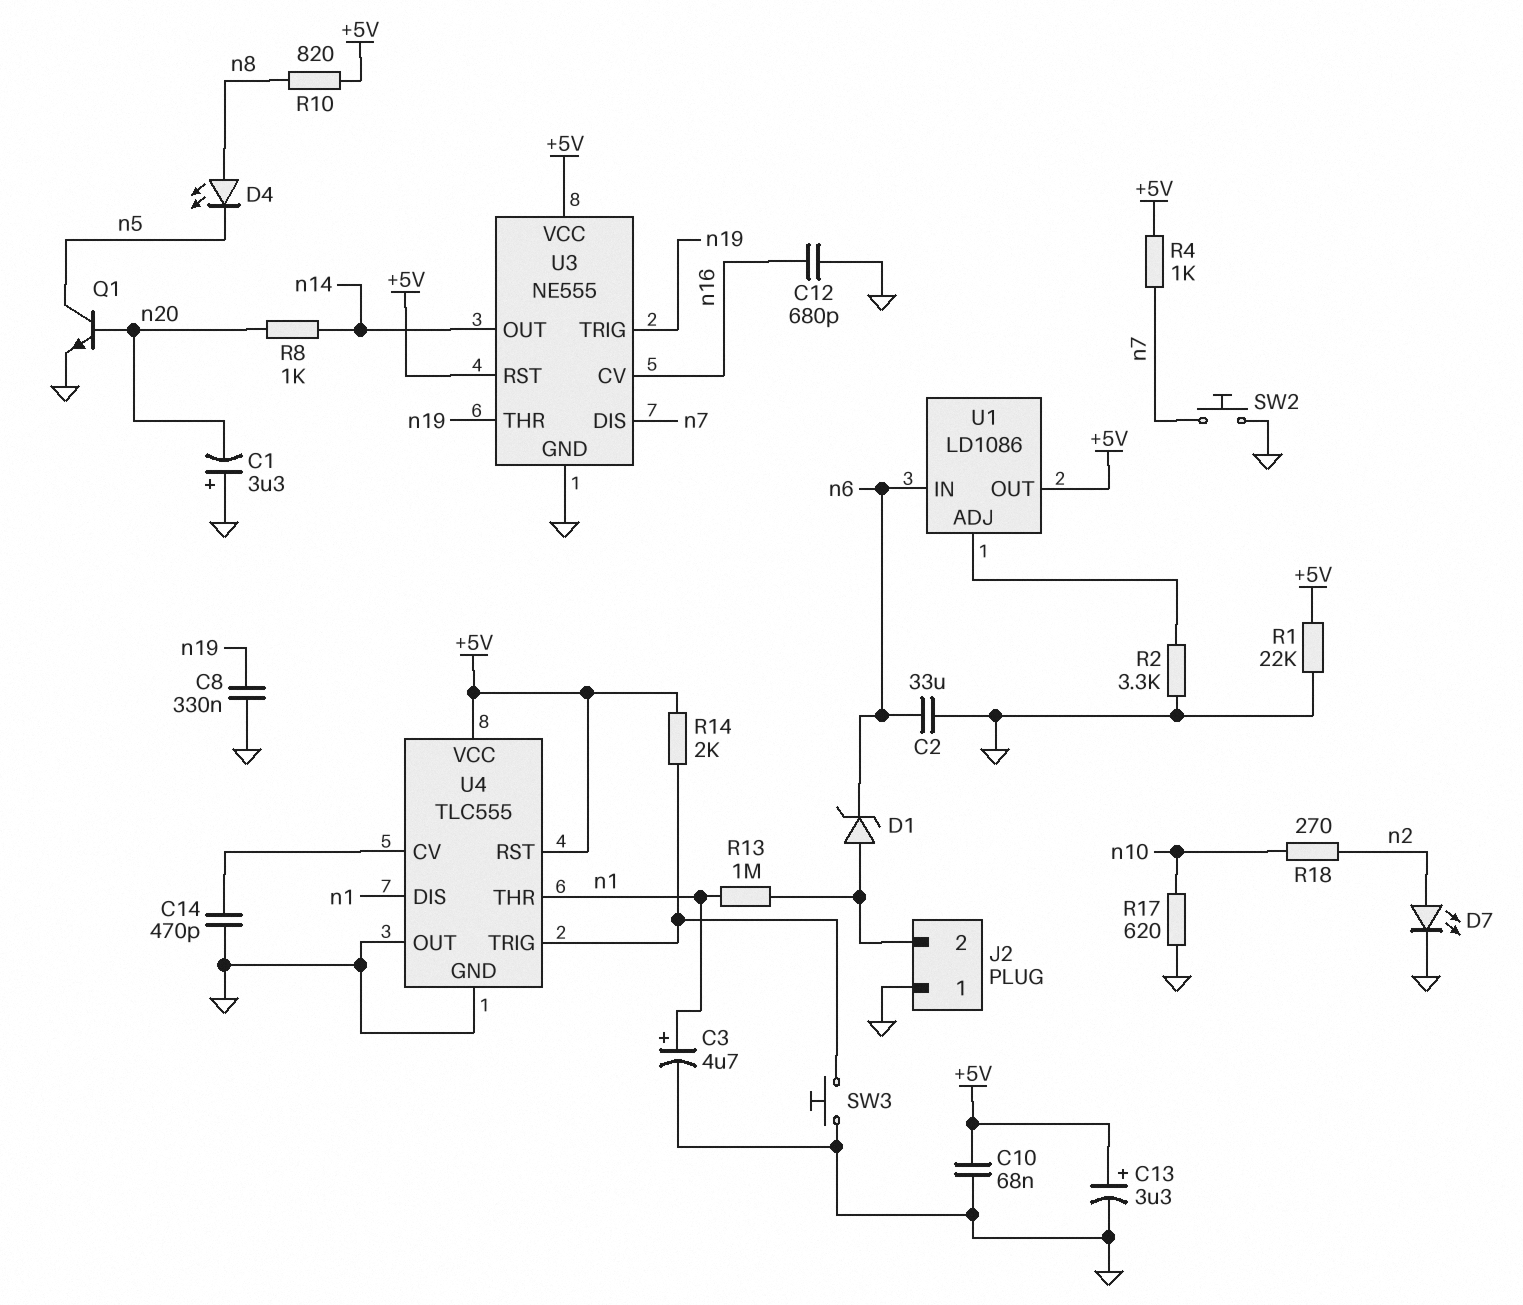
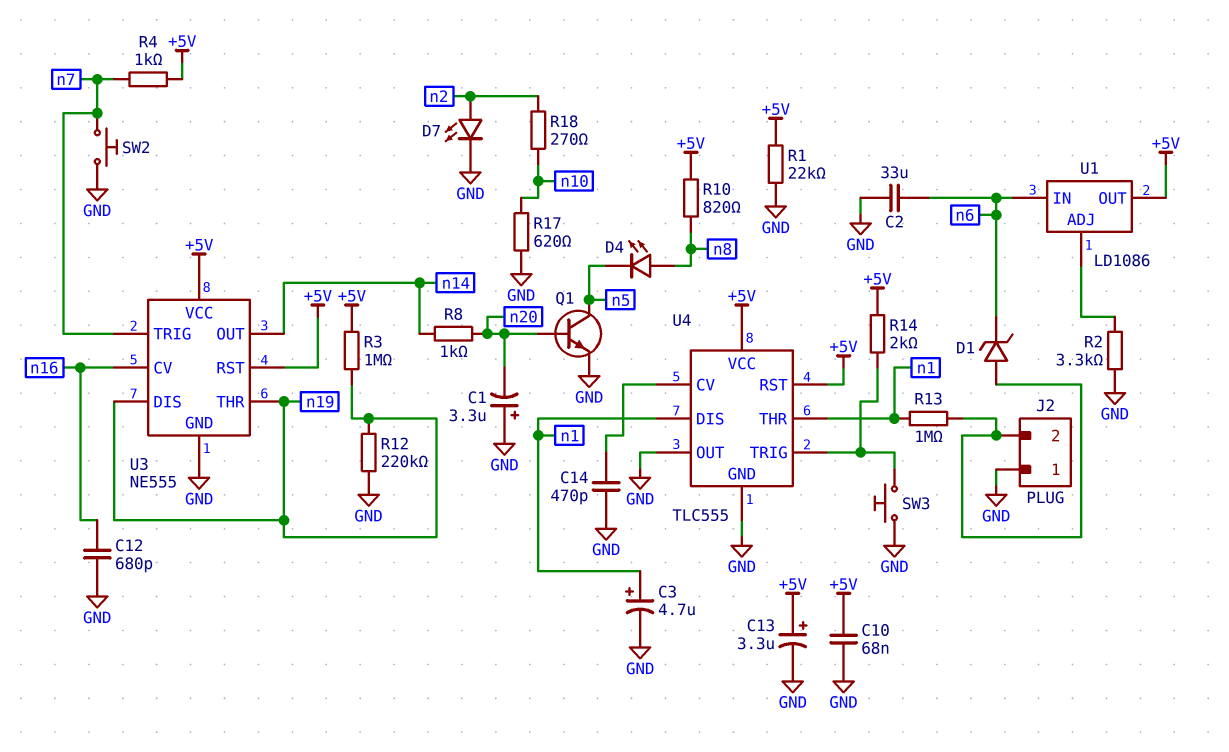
C8: 330nF (GND, n19) -> none
R3: none -> 1M (+5V, n19)
R12: none -> 220k (GND, n19)
U3 pin DIS: n7 -> n19
U3 pin TRIG: n19 -> n7

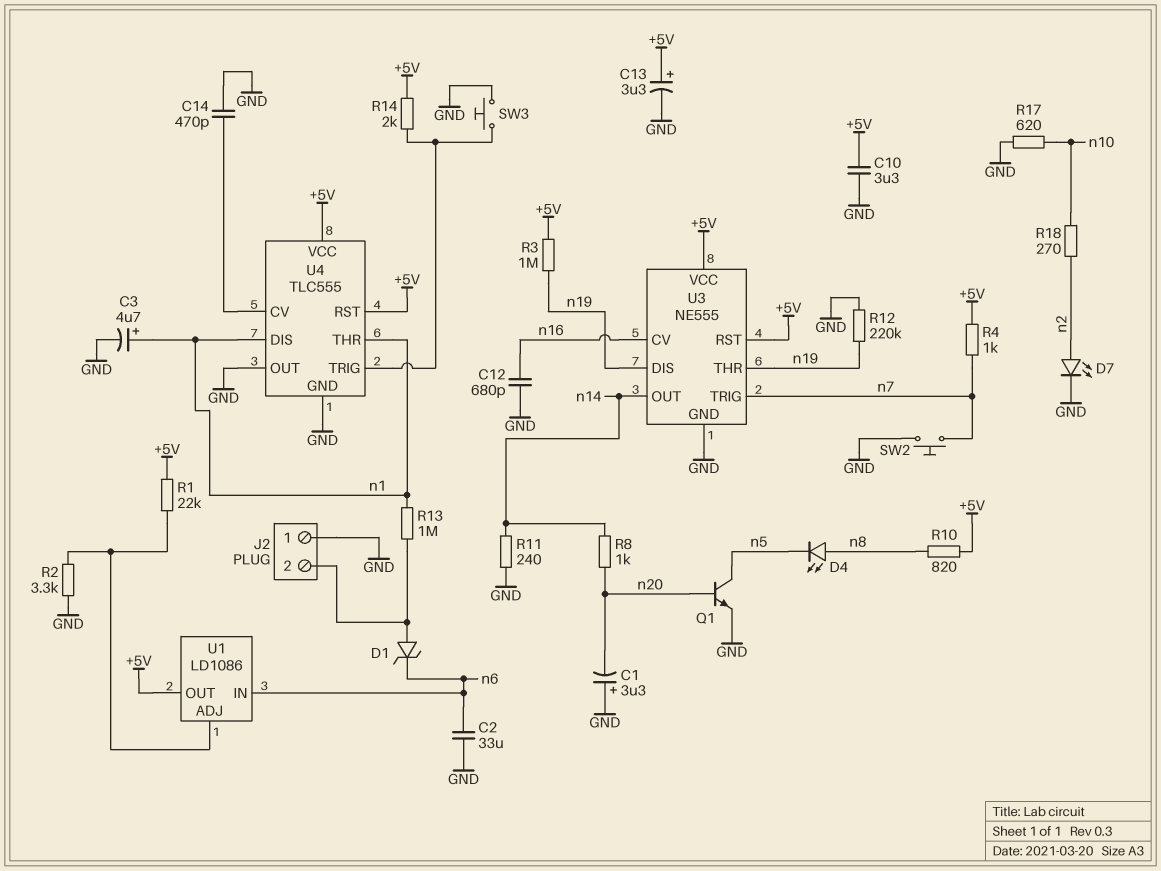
C10: 68nF (+5V, GND) -> 3.3uF (+5V, GND)
R1: 22k (+5V, GND) -> 22k (+5V, U1/ADJ)
R11: none -> 240 (GND, n14)

